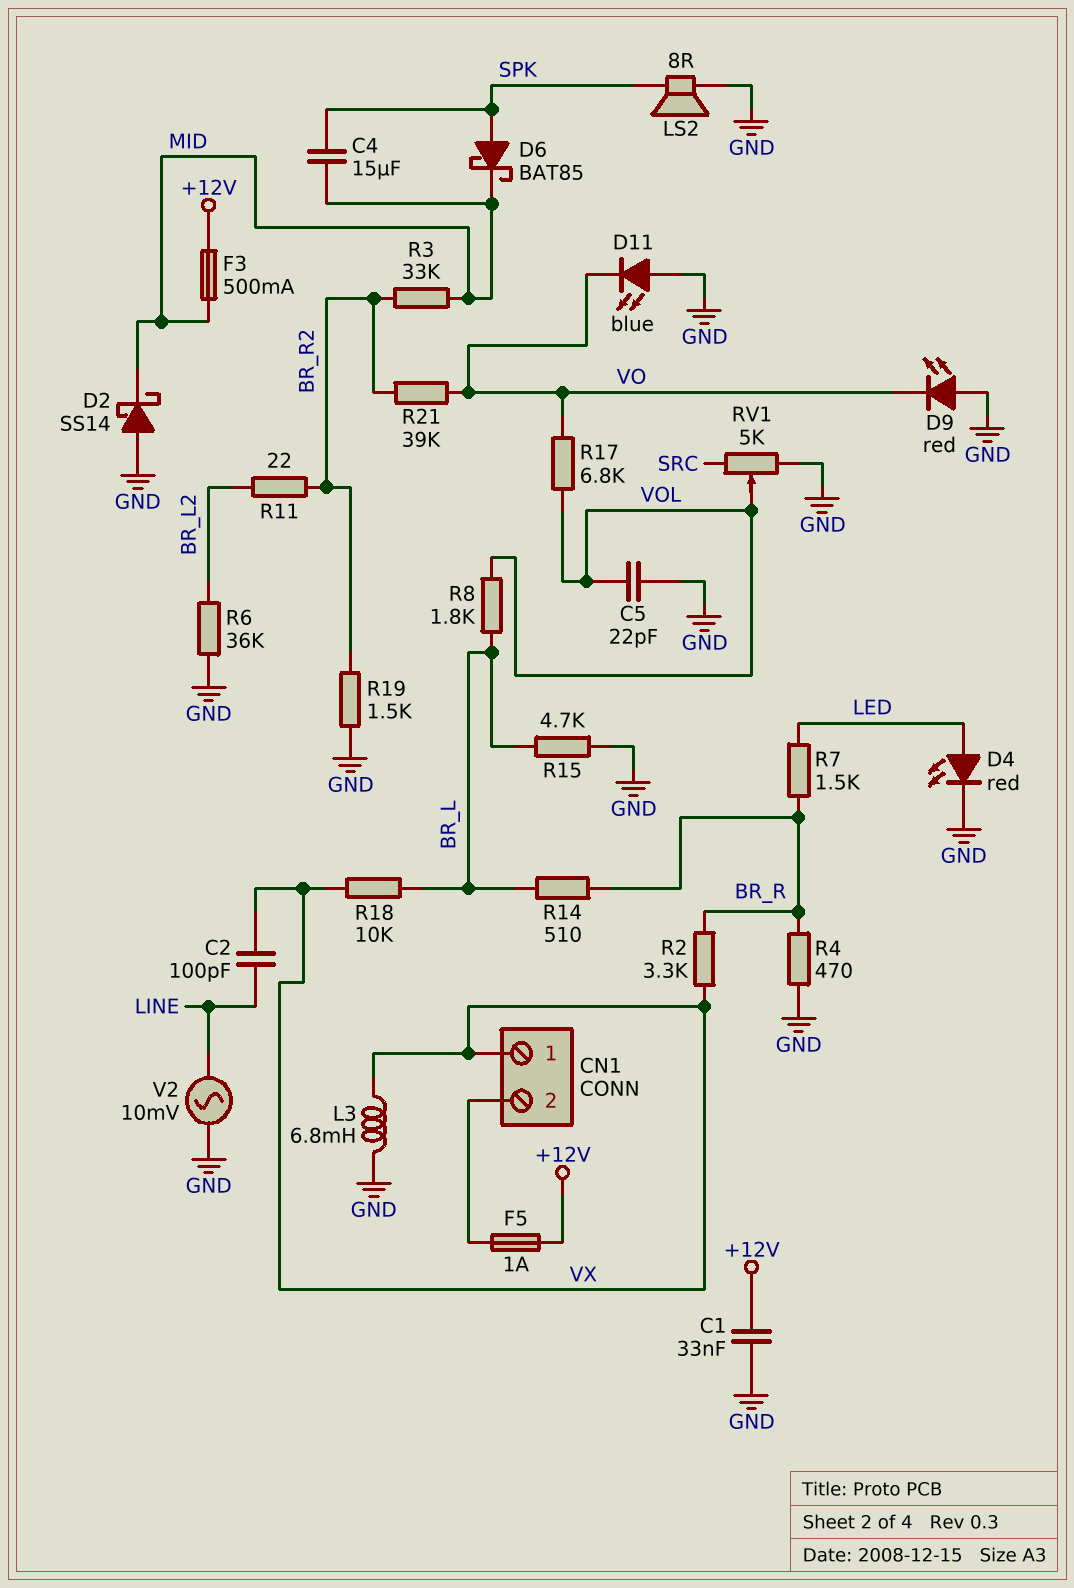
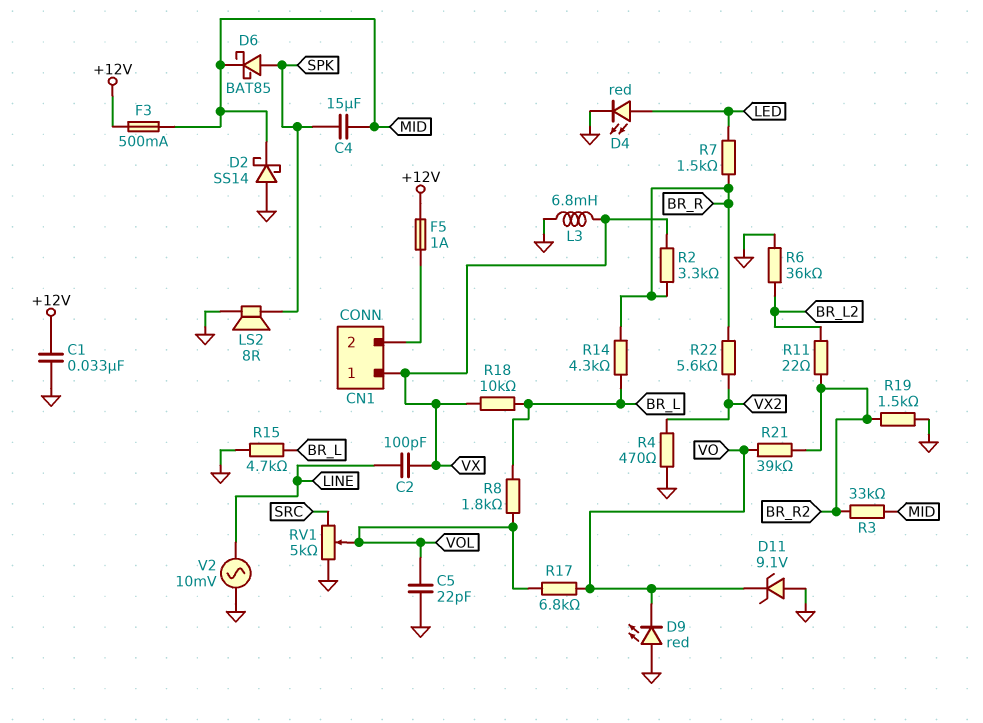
D11: LED blue (A GND, K VO) -> zener 9.1V (A GND, K VO)
R4: 470 (BR_R, GND) -> 470 (GND, VX2)
R14: 510 (BR_L, BR_R) -> 4.3k (BR_L, BR_R)
R22: none -> 5.6k (BR_R, VX2)

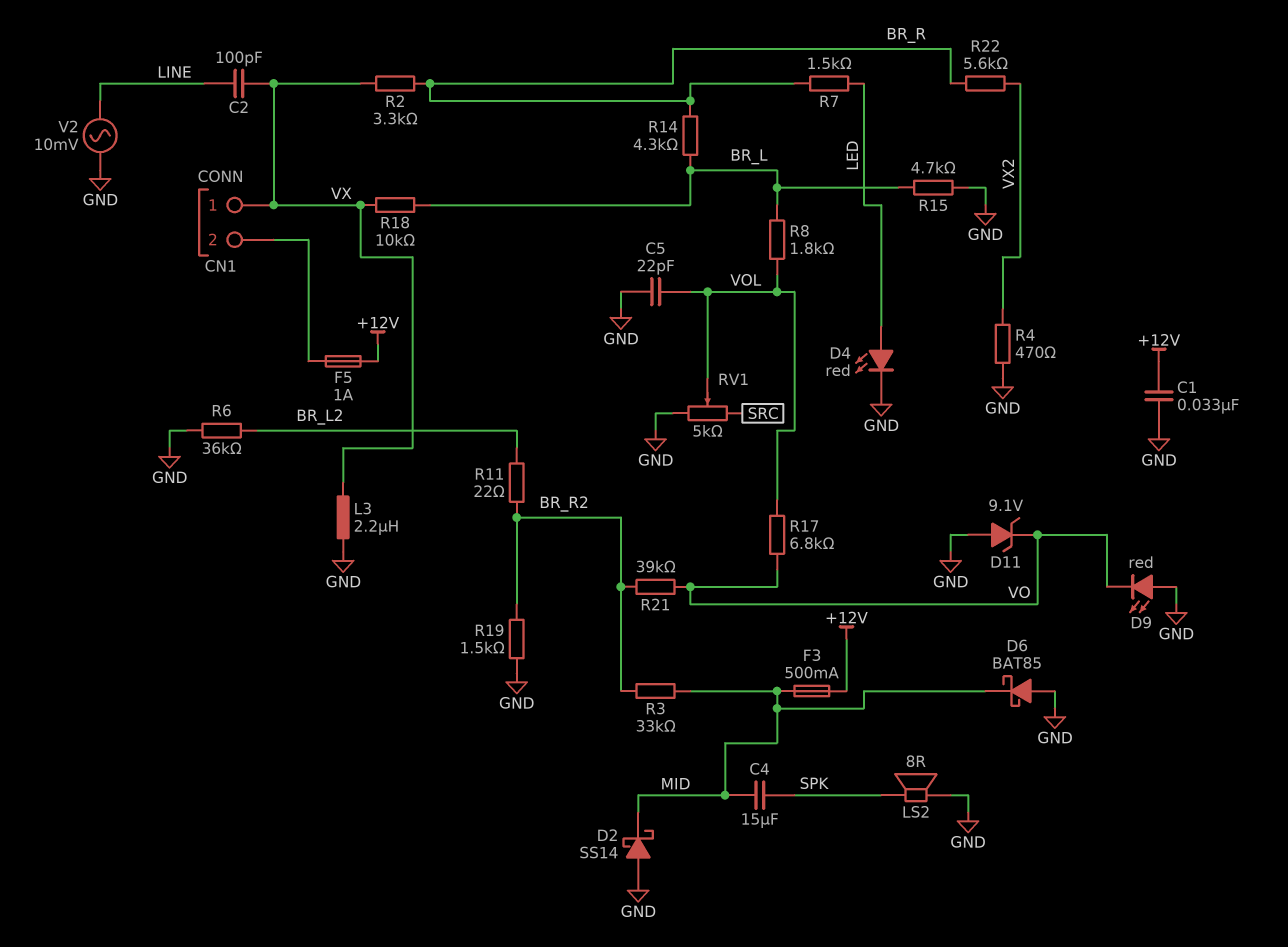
D6: schottky BAT85 (A SPK, K MID) -> schottky BAT85 (A GND, K MID)
L3: 6.8mH (GND, VX) -> 2.2uH (GND, VX)

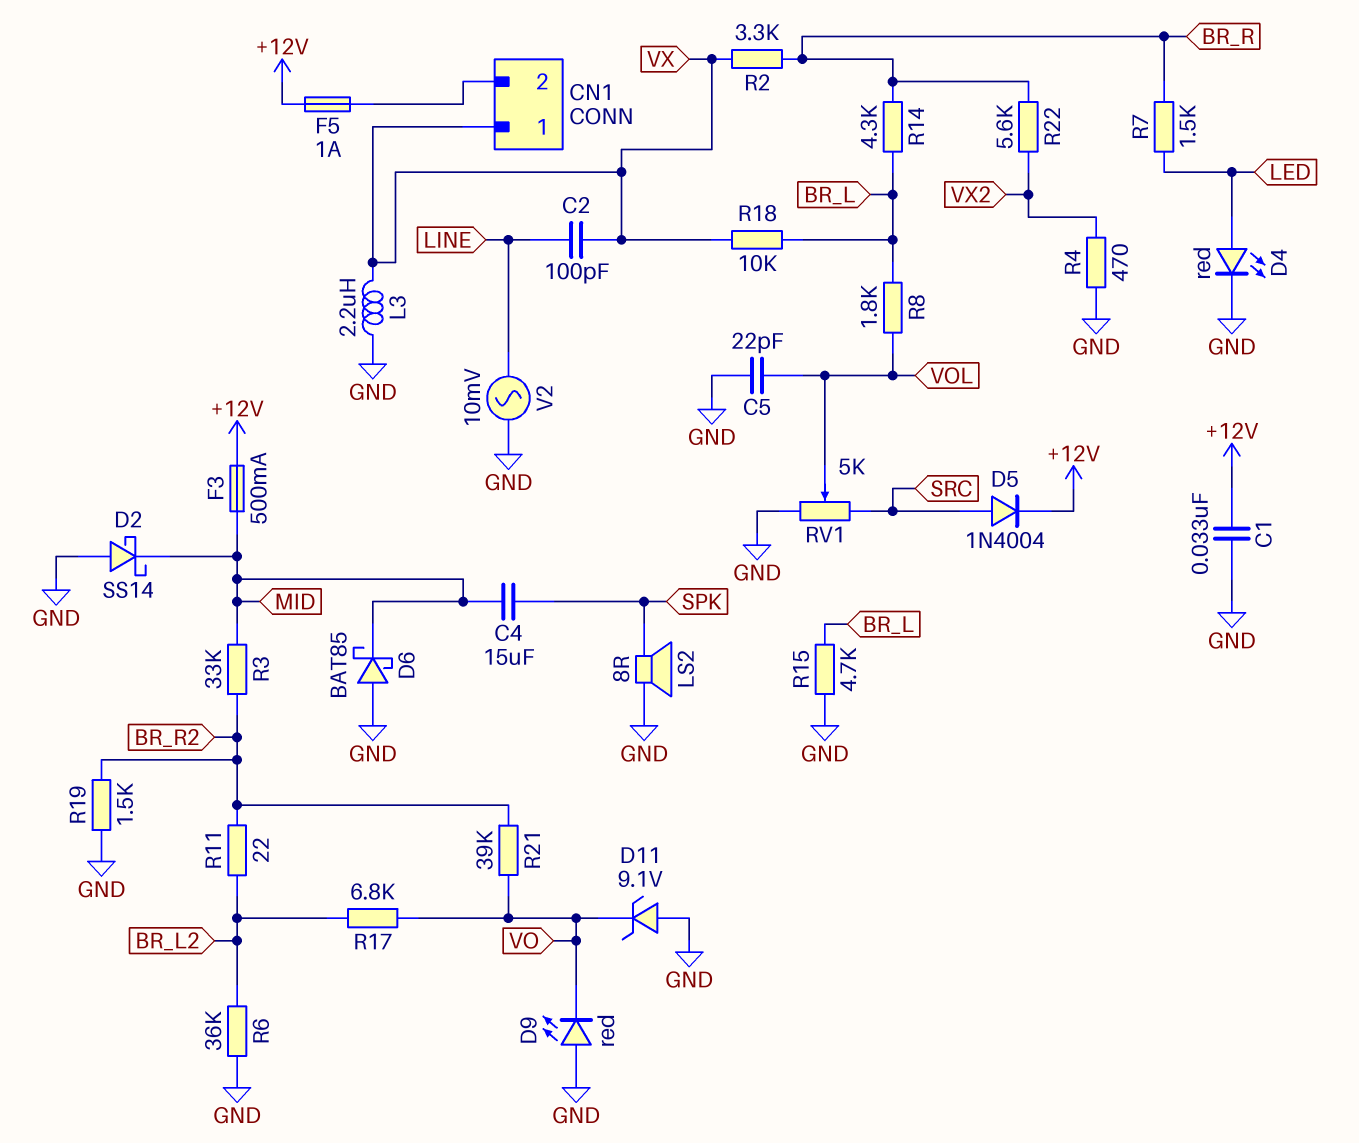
D5: none -> diode 1N4004 (A SRC, K +12V)
R17: 6.8k (VO, VOL) -> 6.8k (BR_L2, VO)

